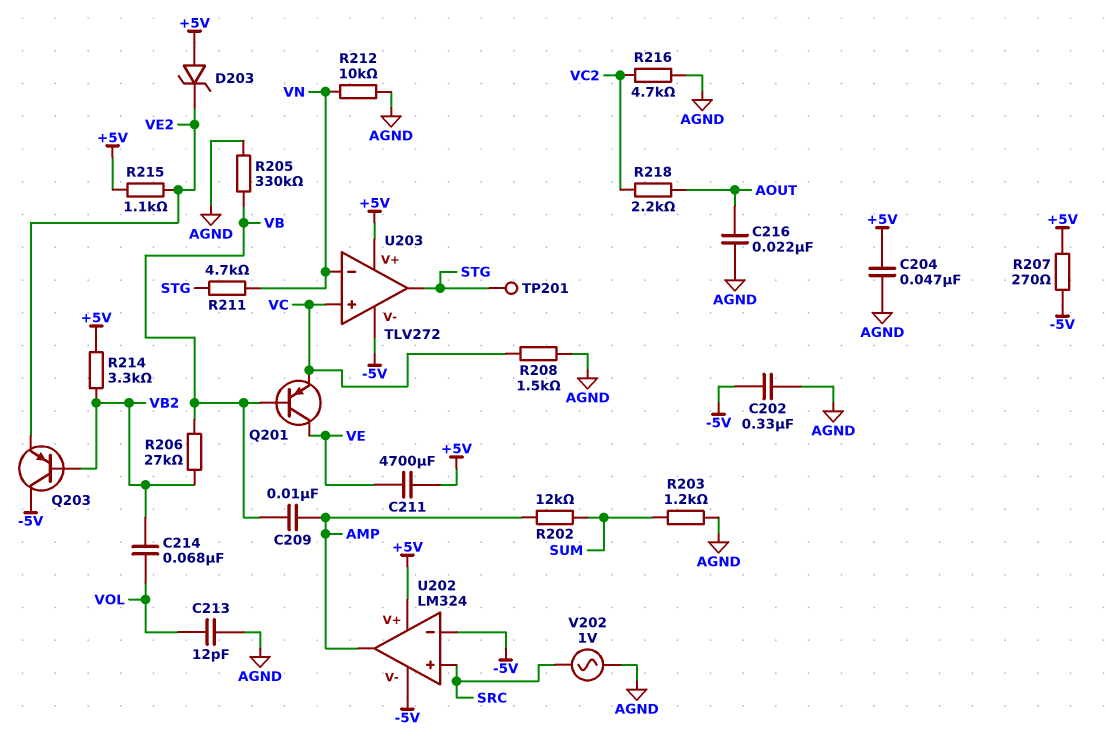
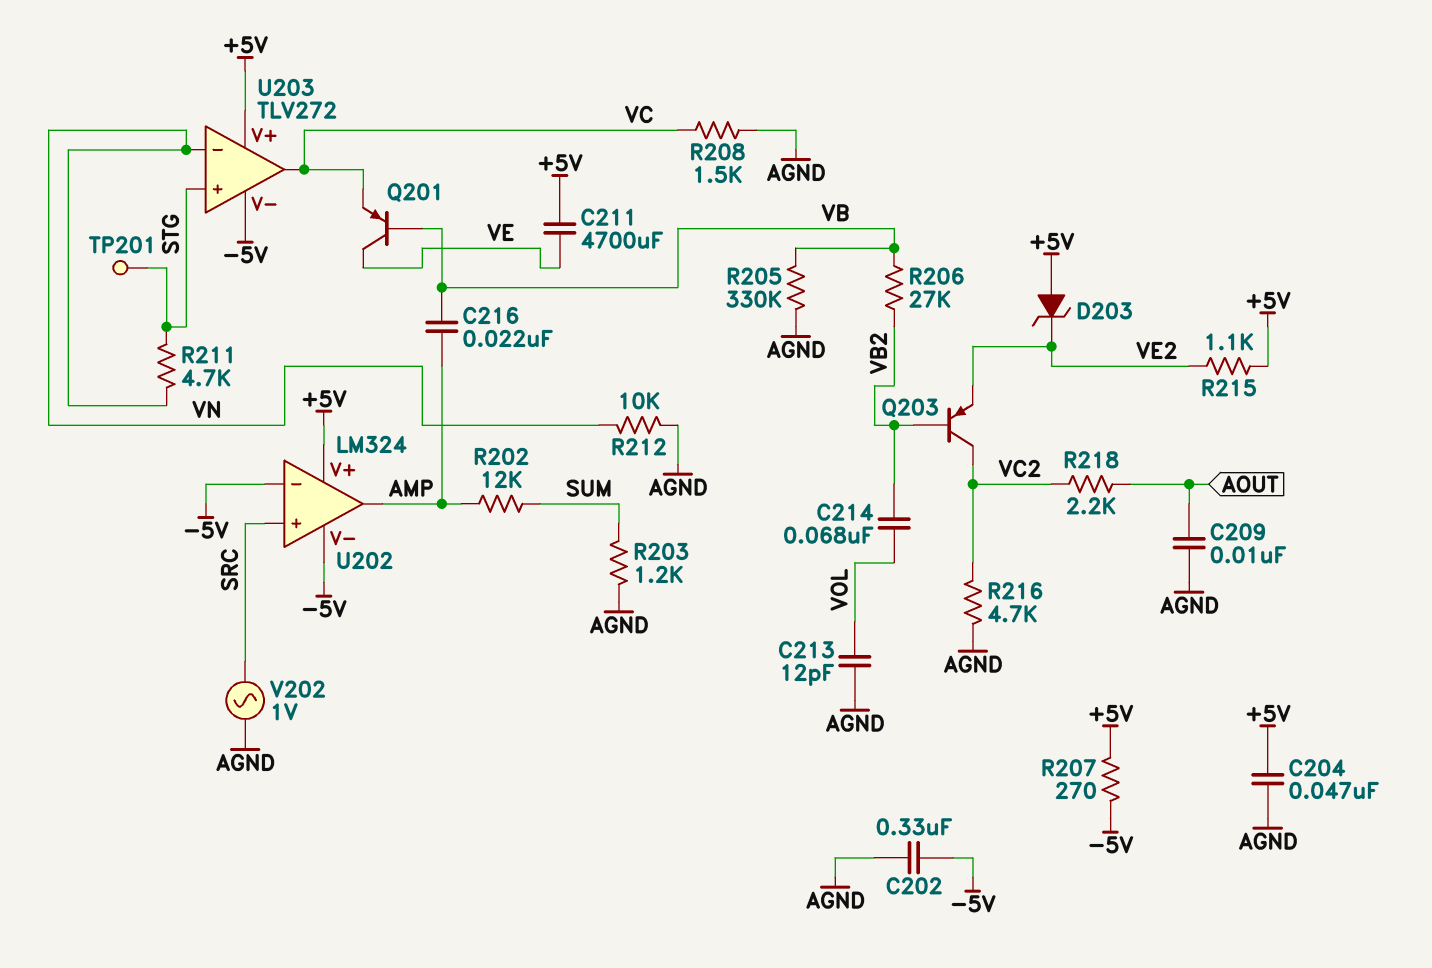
C209: 10nF (AMP, VB) -> 10nF (AGND, AOUT)
C216: 22nF (AGND, AOUT) -> 22nF (AMP, VB)
Q203: PNP (B VB2, C -5V, E VE2) -> PNP (B VB2, C VC2, E VE2)
R214: 3.3k (+5V, VB2) -> none
U203 pin in+: VC -> STG
U203 pin out: STG -> VC

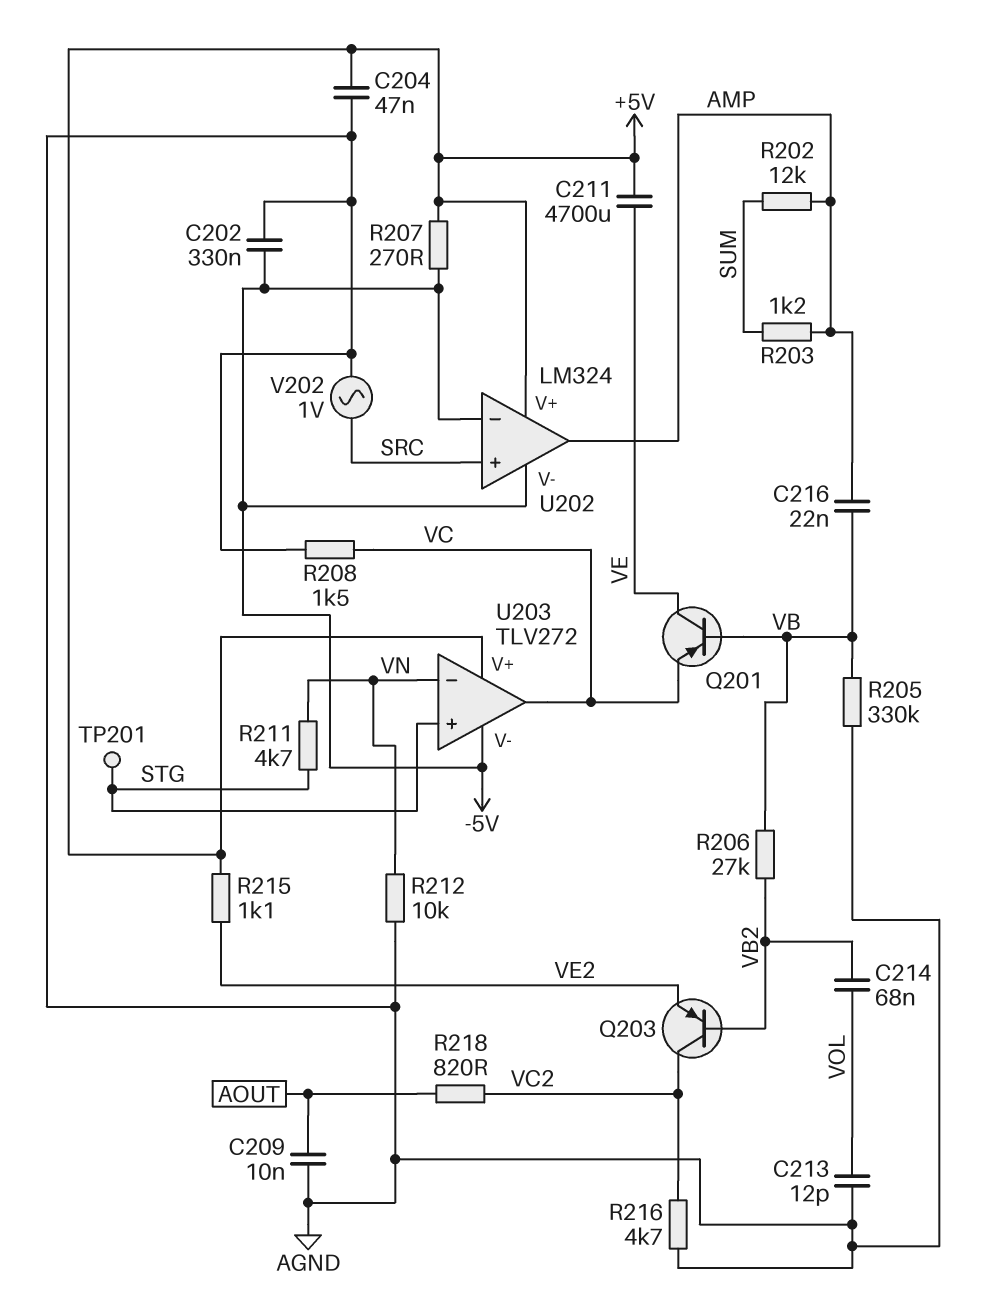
D203: zener (A +5V, K VE2) -> none
R203: 1.2k (AGND, SUM) -> 1.2k (AMP, SUM)
R218: 2.2k (AOUT, VC2) -> 820 (AOUT, VC2)

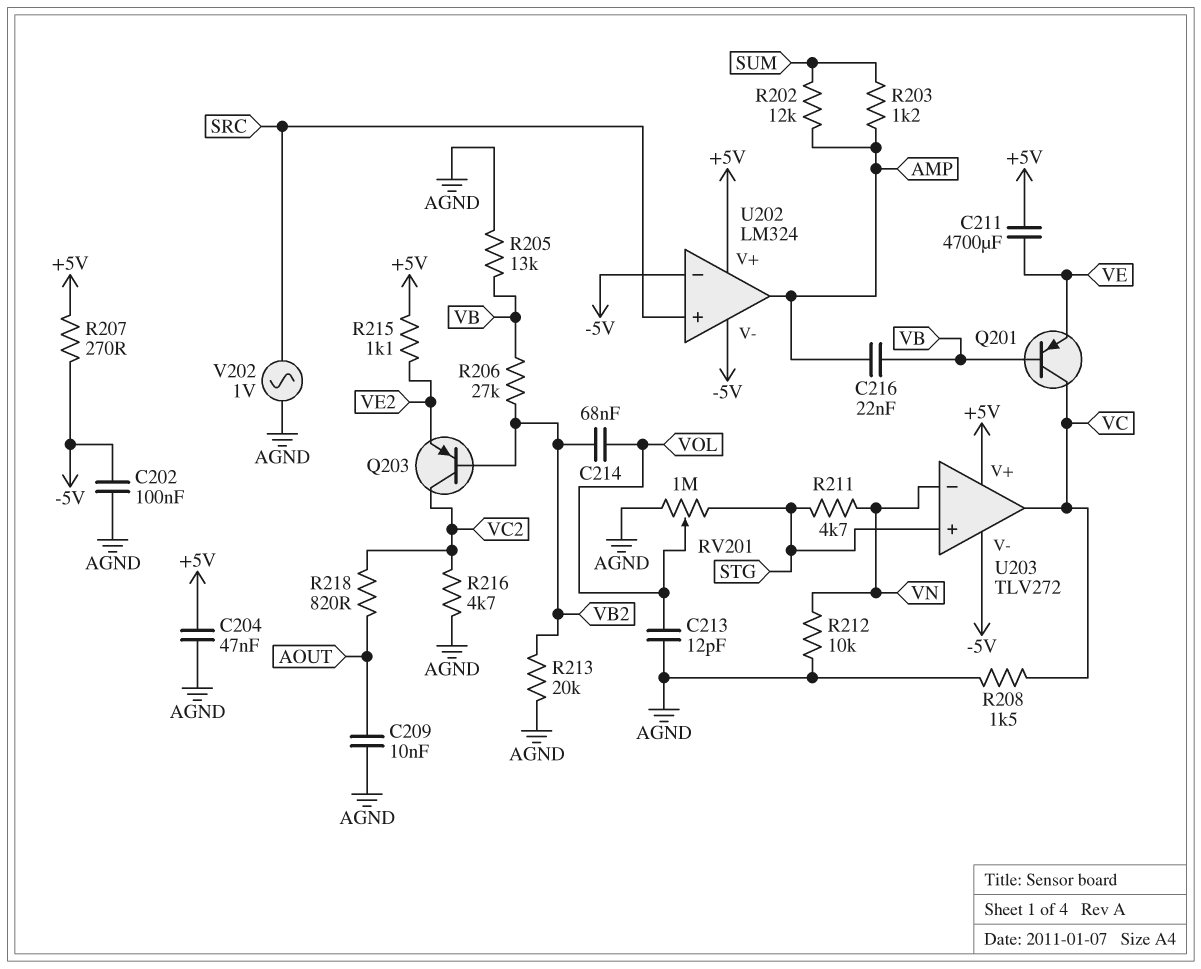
C202: 330nF (-5V, AGND) -> 100nF (-5V, AGND)
Q201: PNP (B VB, C VE, E VC) -> PNP (B VB, C VC, E VE)
R205: 330k (AGND, VB) -> 13k (AGND, VB)
R213: none -> 20k (AGND, VB2)
RV201: none -> 1M (AGND, STG, wiper VOL)
TP201: test point (STG) -> none

